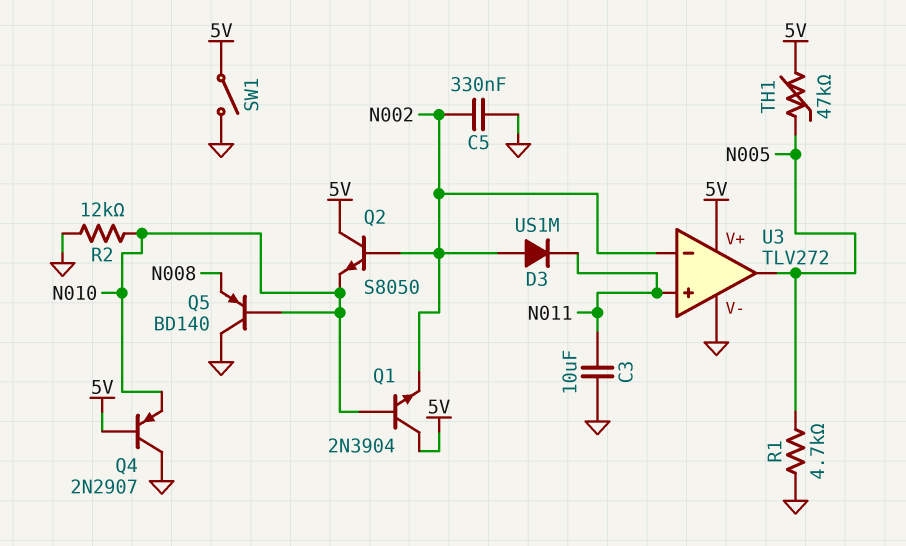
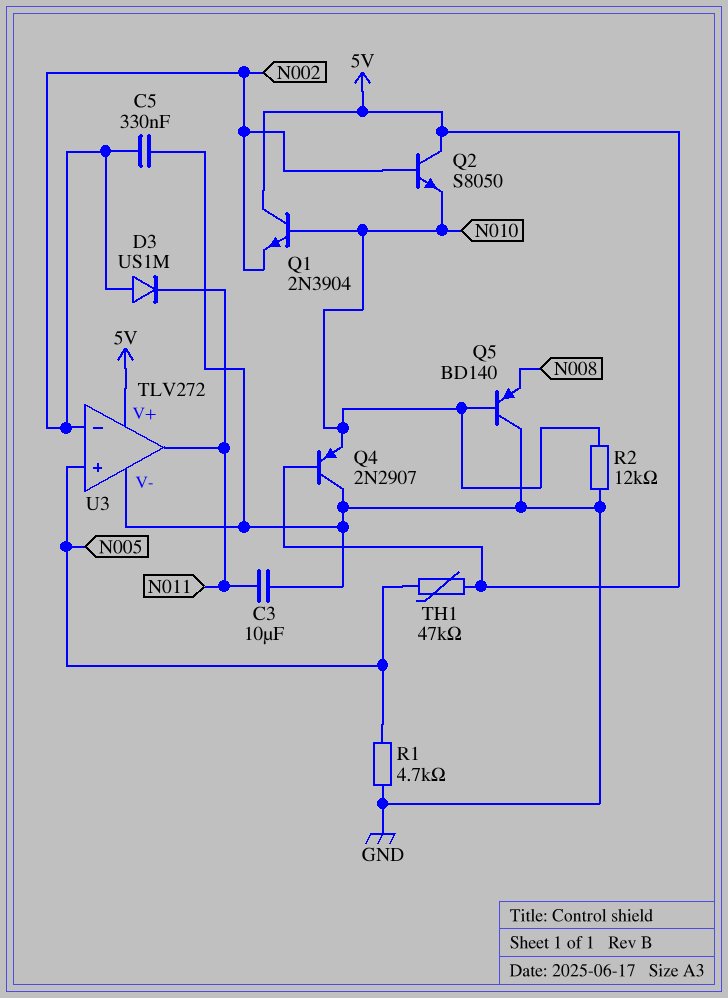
SW1: switch (5V, GND) -> none
U3 pin in+: N011 -> N005
U3 pin out: N005 -> N011

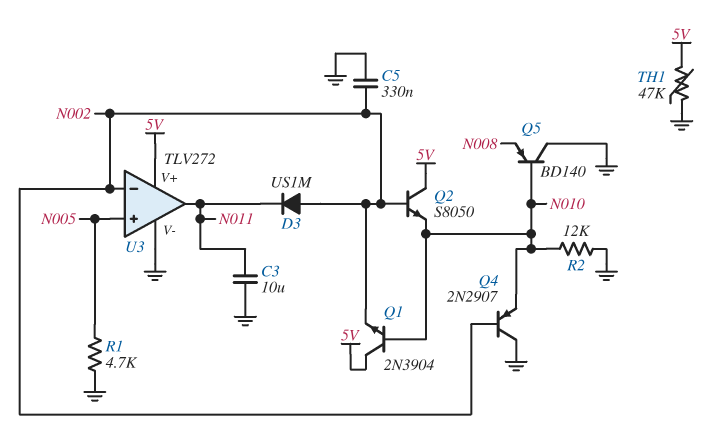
Q4: PNP 2N2907 (B 5V, C GND, E N010) -> PNP 2N2907 (B N002, C GND, E N010)
TH1: 47k (5V, N005) -> 47k (5V, GND)

